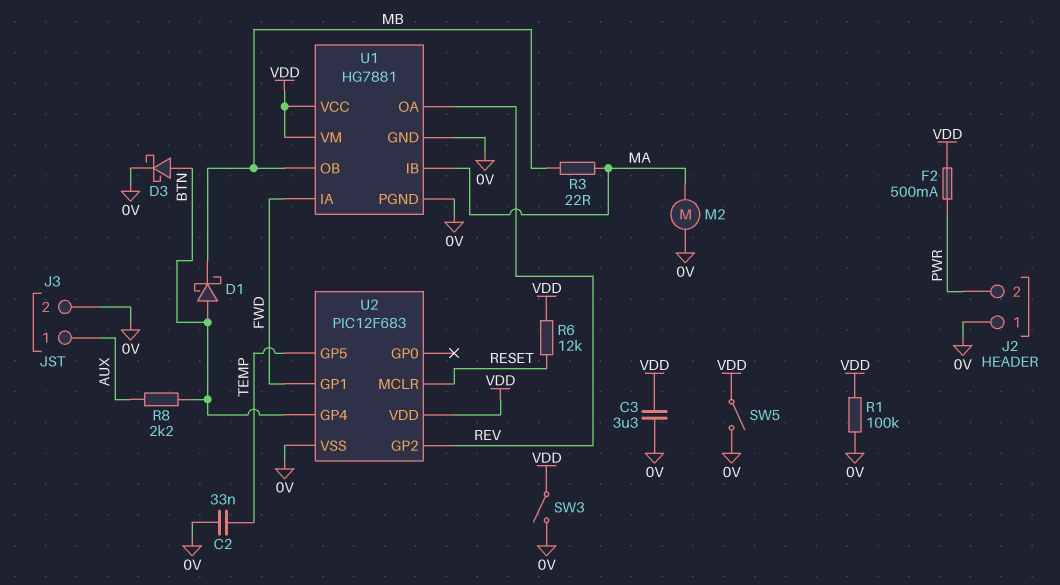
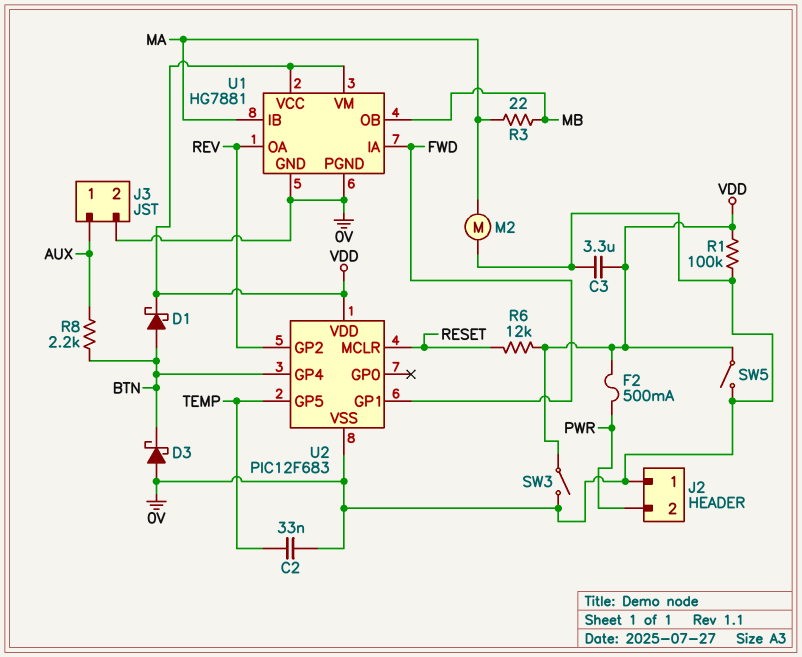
D1: schottky (A BTN, K MB) -> schottky (A BTN, K VDD)
D3: schottky (A BTN, K 0V) -> schottky (A 0V, K BTN)

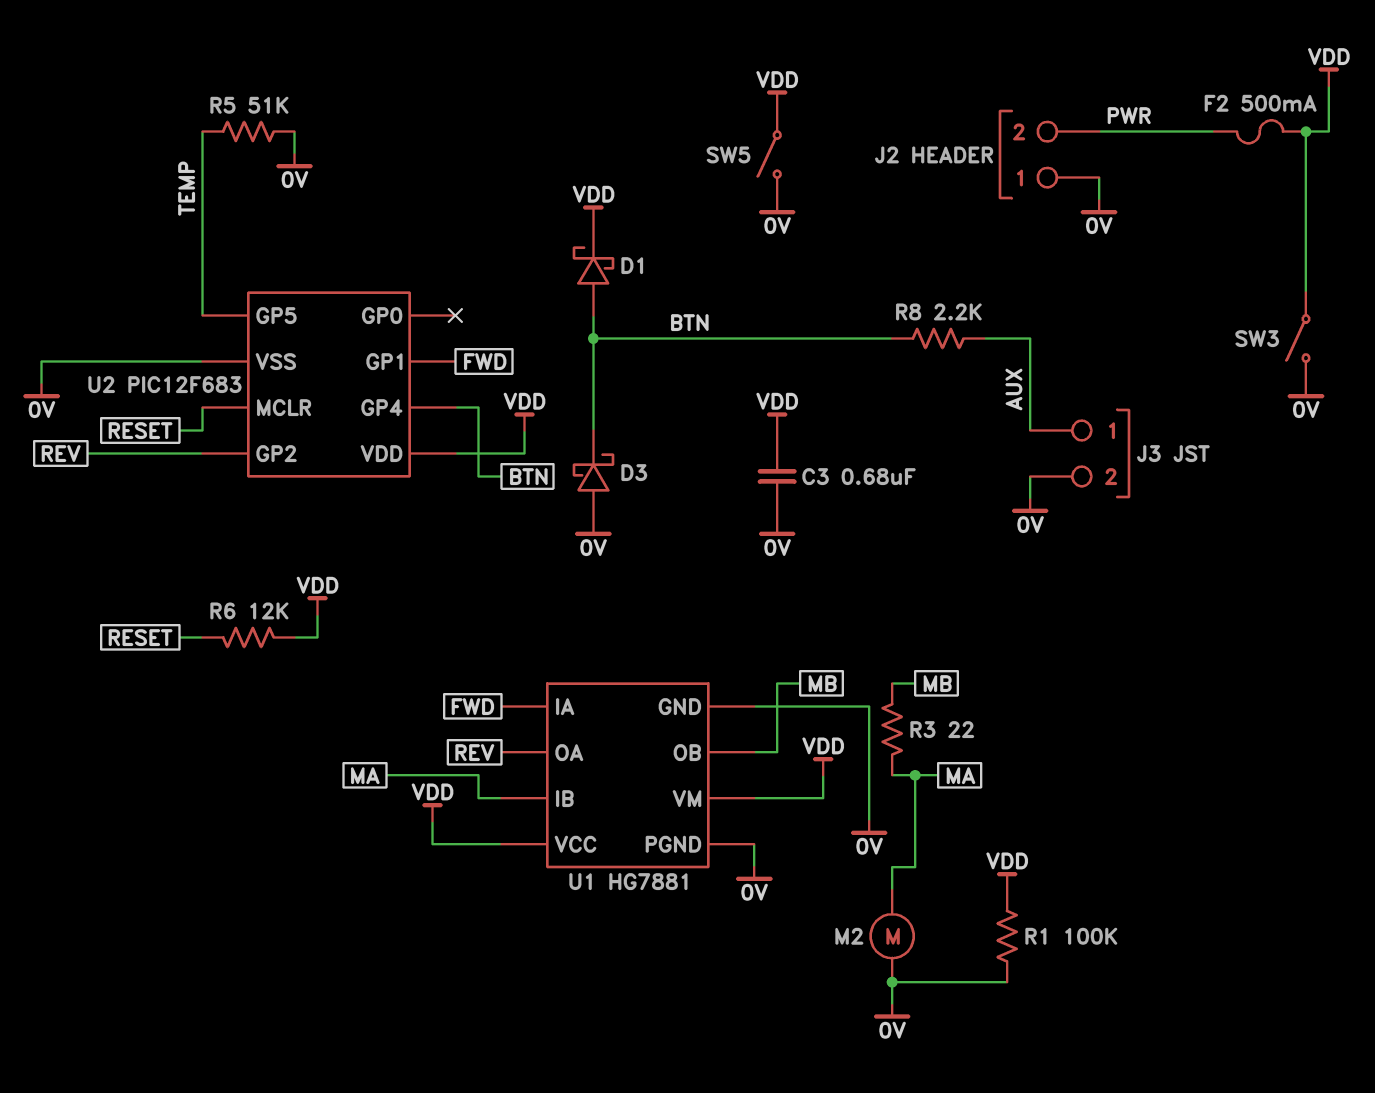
C2: 33nF (0V, TEMP) -> none
C3: 3.3uF (0V, VDD) -> 680nF (0V, VDD)
R5: none -> 51k (0V, TEMP)

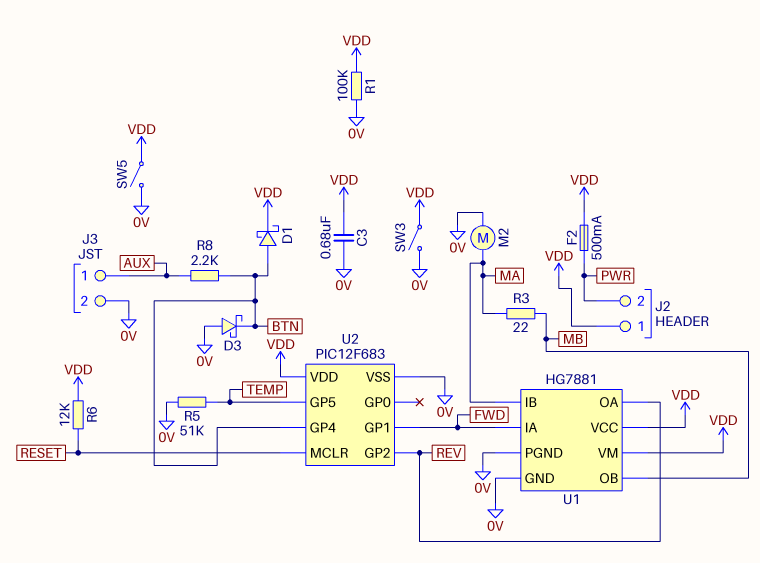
J2 pin 1: 0V -> VDD

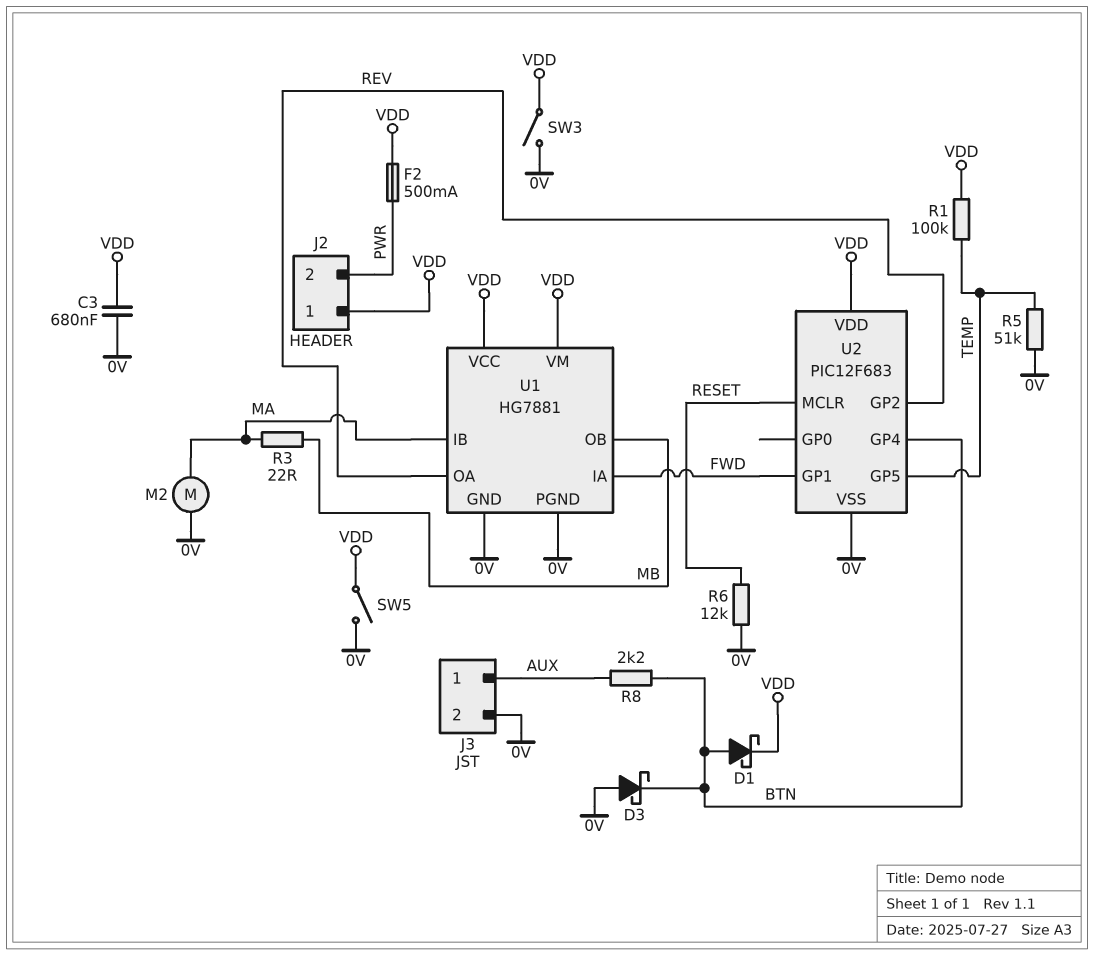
R1: 100k (0V, VDD) -> 100k (TEMP, VDD)
R6: 12k (RESET, VDD) -> 12k (0V, RESET)

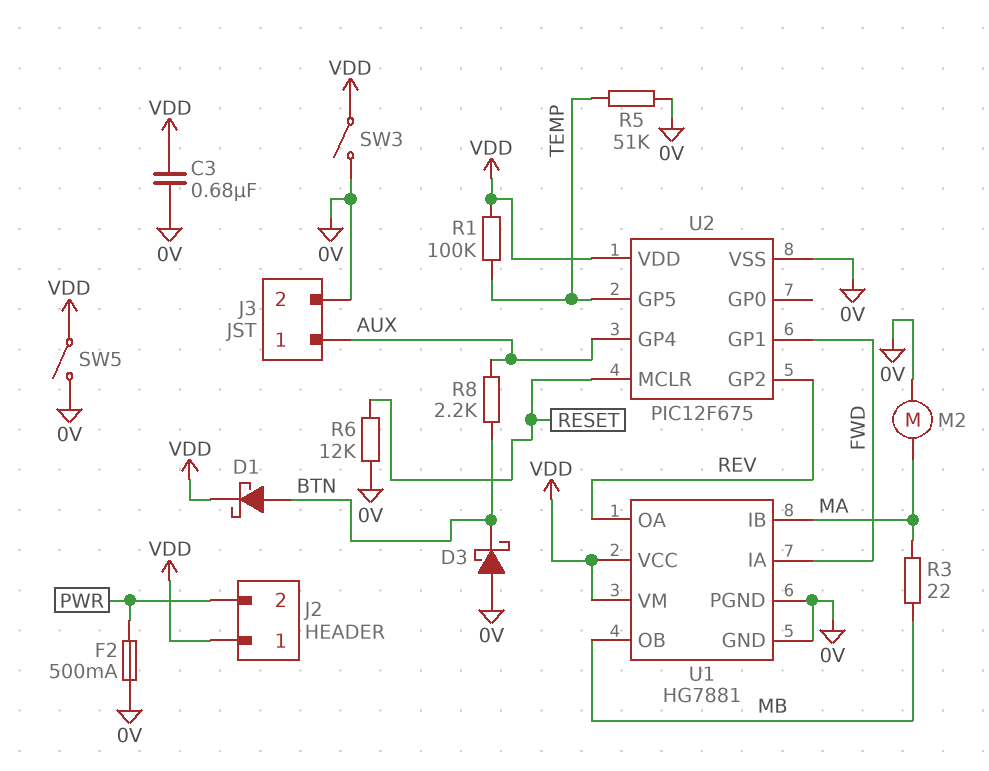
F2: 500mA (PWR, VDD) -> 500mA (0V, PWR)
U2: PIC12F683 -> PIC12F675
U2 pin GP4: BTN -> AUX

